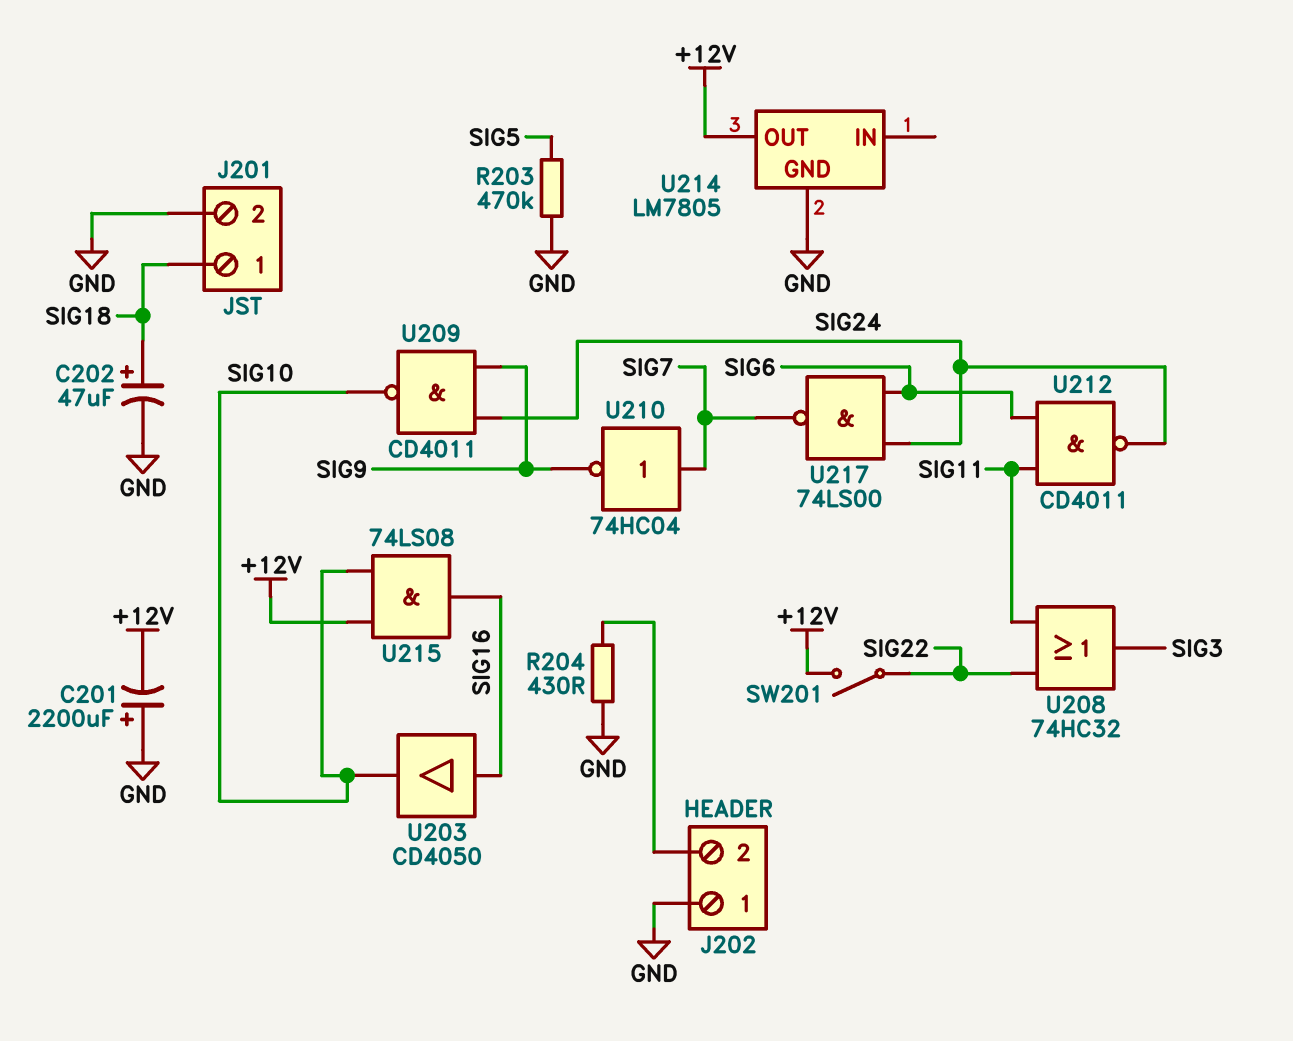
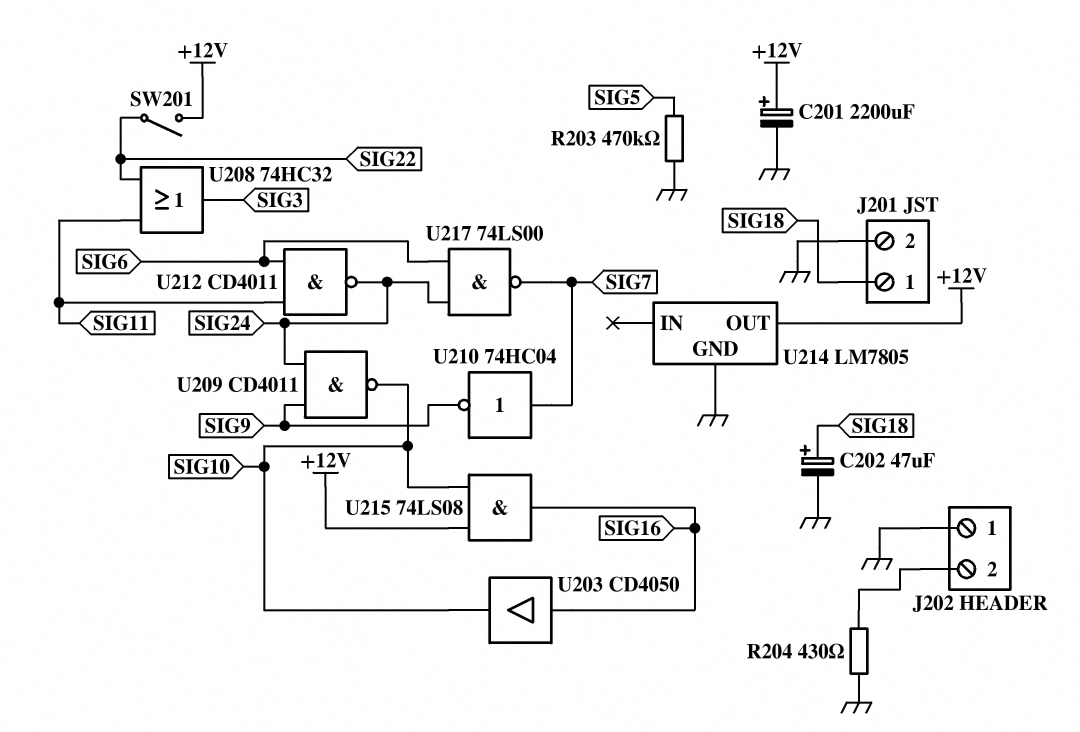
C201: 2200uF (plus GND, minus +12V) -> 2200uF (plus +12V, minus GND)

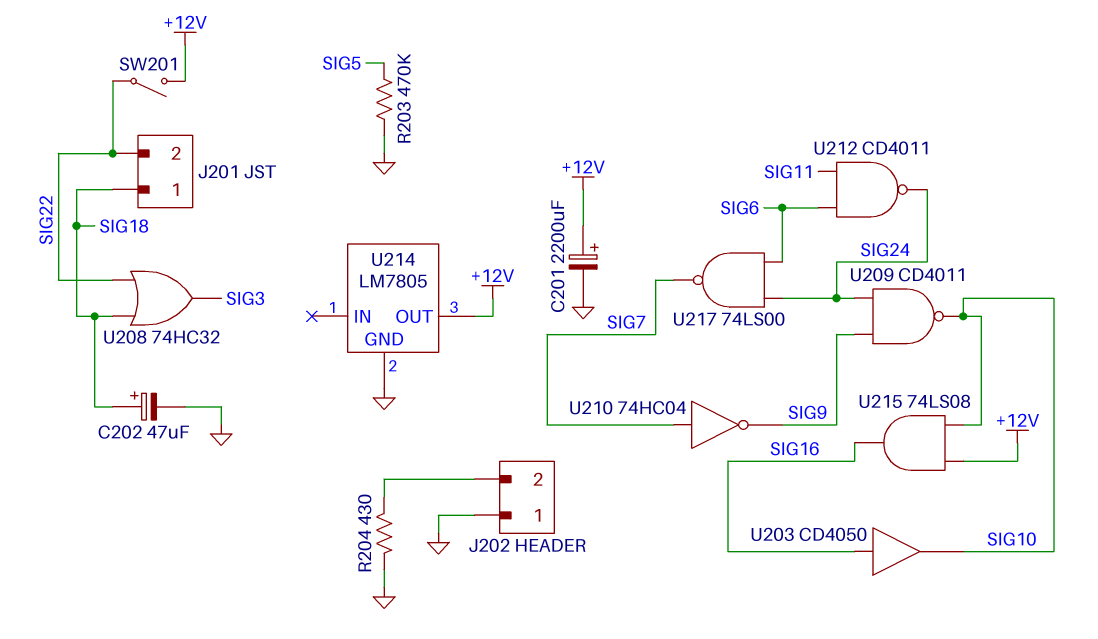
J201 pin 2: GND -> SIG22
U208: OR 74HC32 (in SIG11, in SIG22, out SIG3) -> OR 74HC32 (in SIG18, in SIG22, out SIG3)

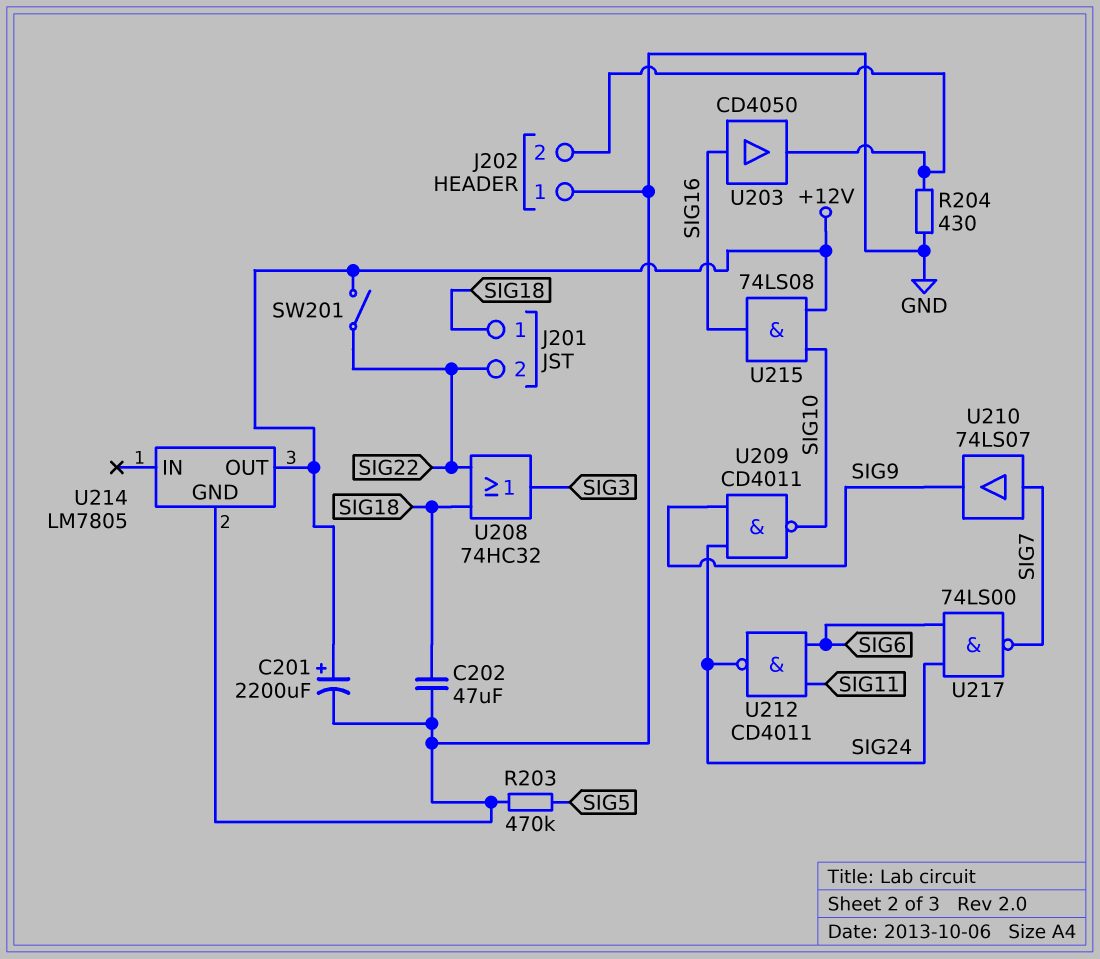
C202: 47uF (plus SIG18, minus GND) -> 47uF (GND, SIG18)
U203: buffer CD4050 (in SIG16, out SIG10) -> buffer CD4050 (in SIG16, out J202/2)
U210: NOT 74HC04 (in SIG7, out SIG9) -> buffer 74LS07 (in SIG7, out SIG9)

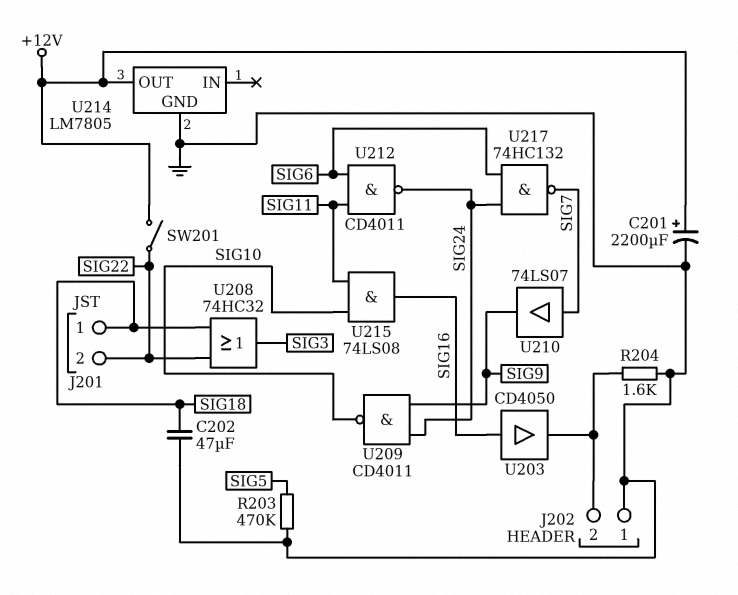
R204: 430 (GND, J202/2) -> 1.6k (GND, J202/2)
U215: AND 74LS08 (in +12V, in SIG10, out SIG16) -> AND 74LS08 (in SIG10, in SIG11, out SIG16)
U217: NAND 74LS00 (in SIG6, in SIG24, out SIG7) -> NAND 74HC132 (in SIG6, in SIG24, out SIG7)

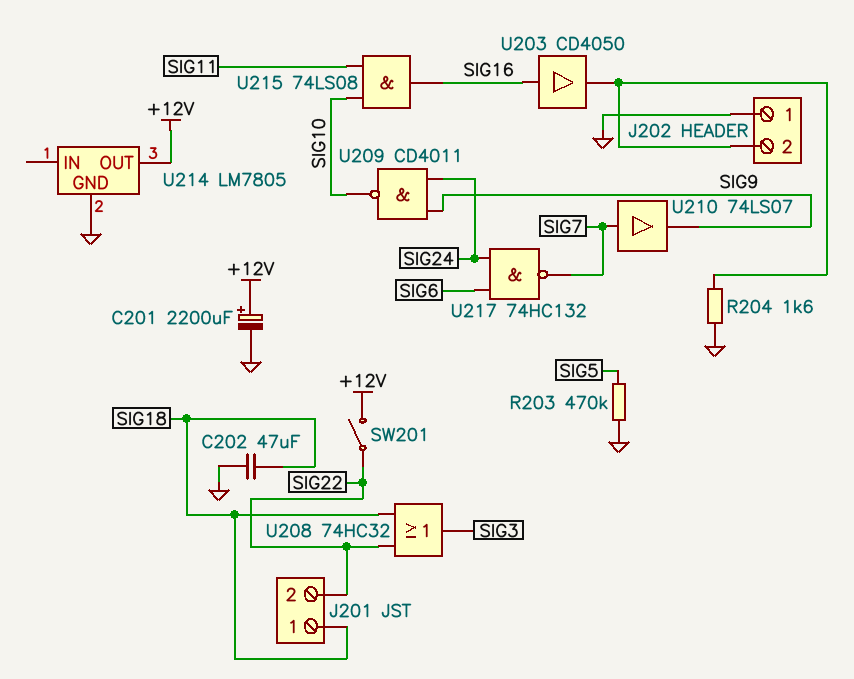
U212: NAND CD4011 (in SIG6, in SIG11, out SIG24) -> none

